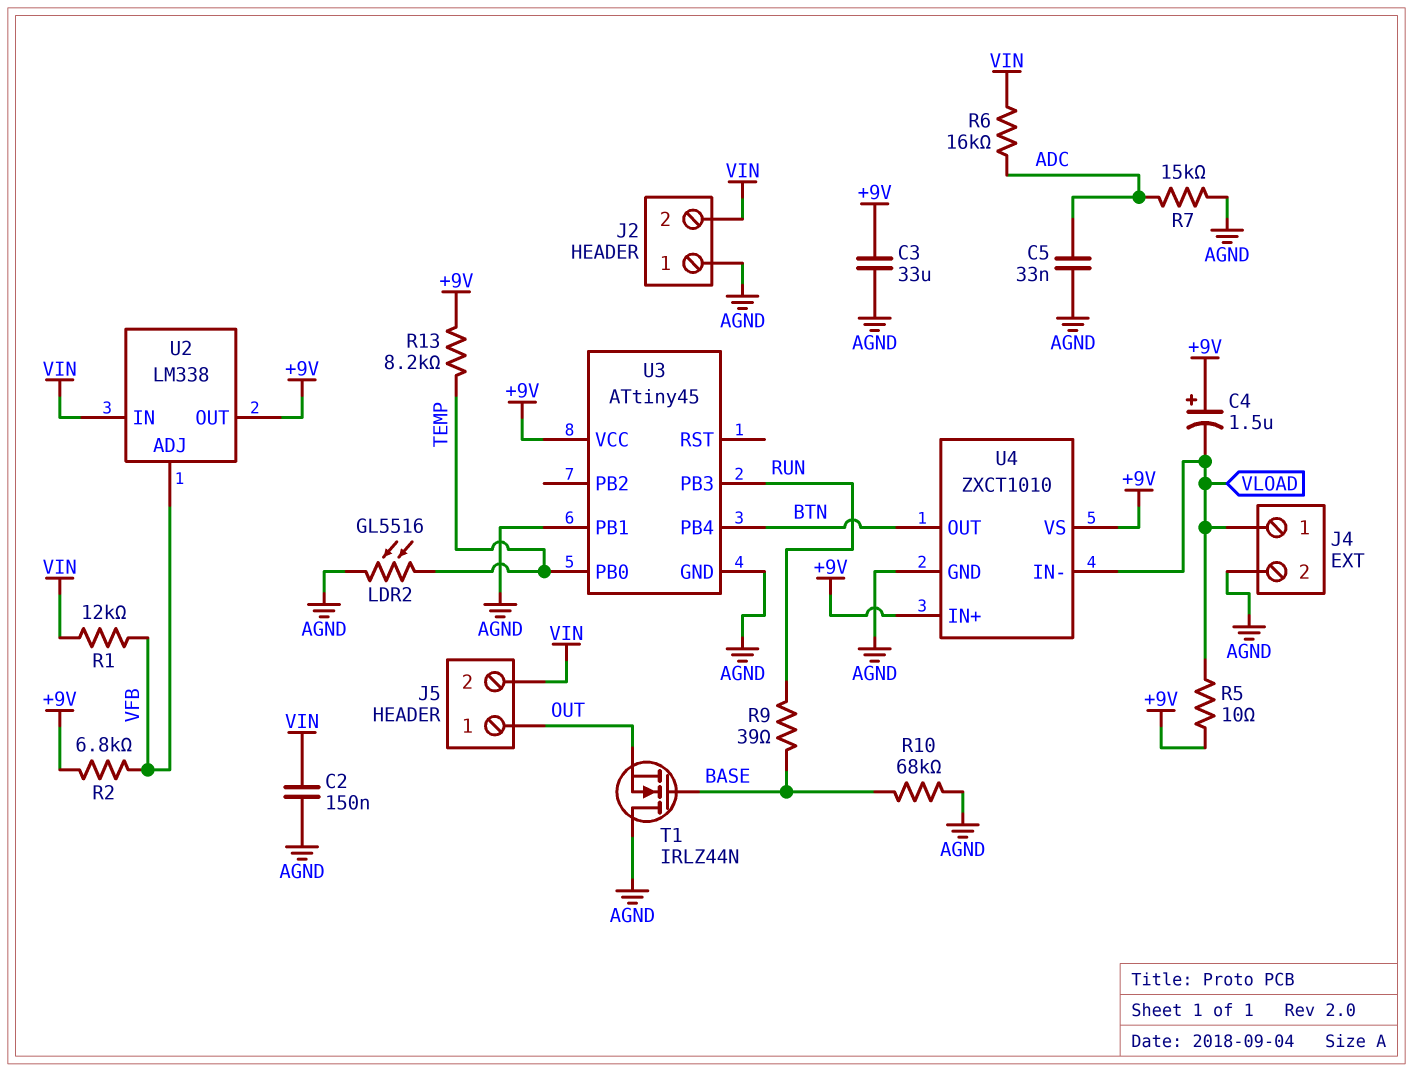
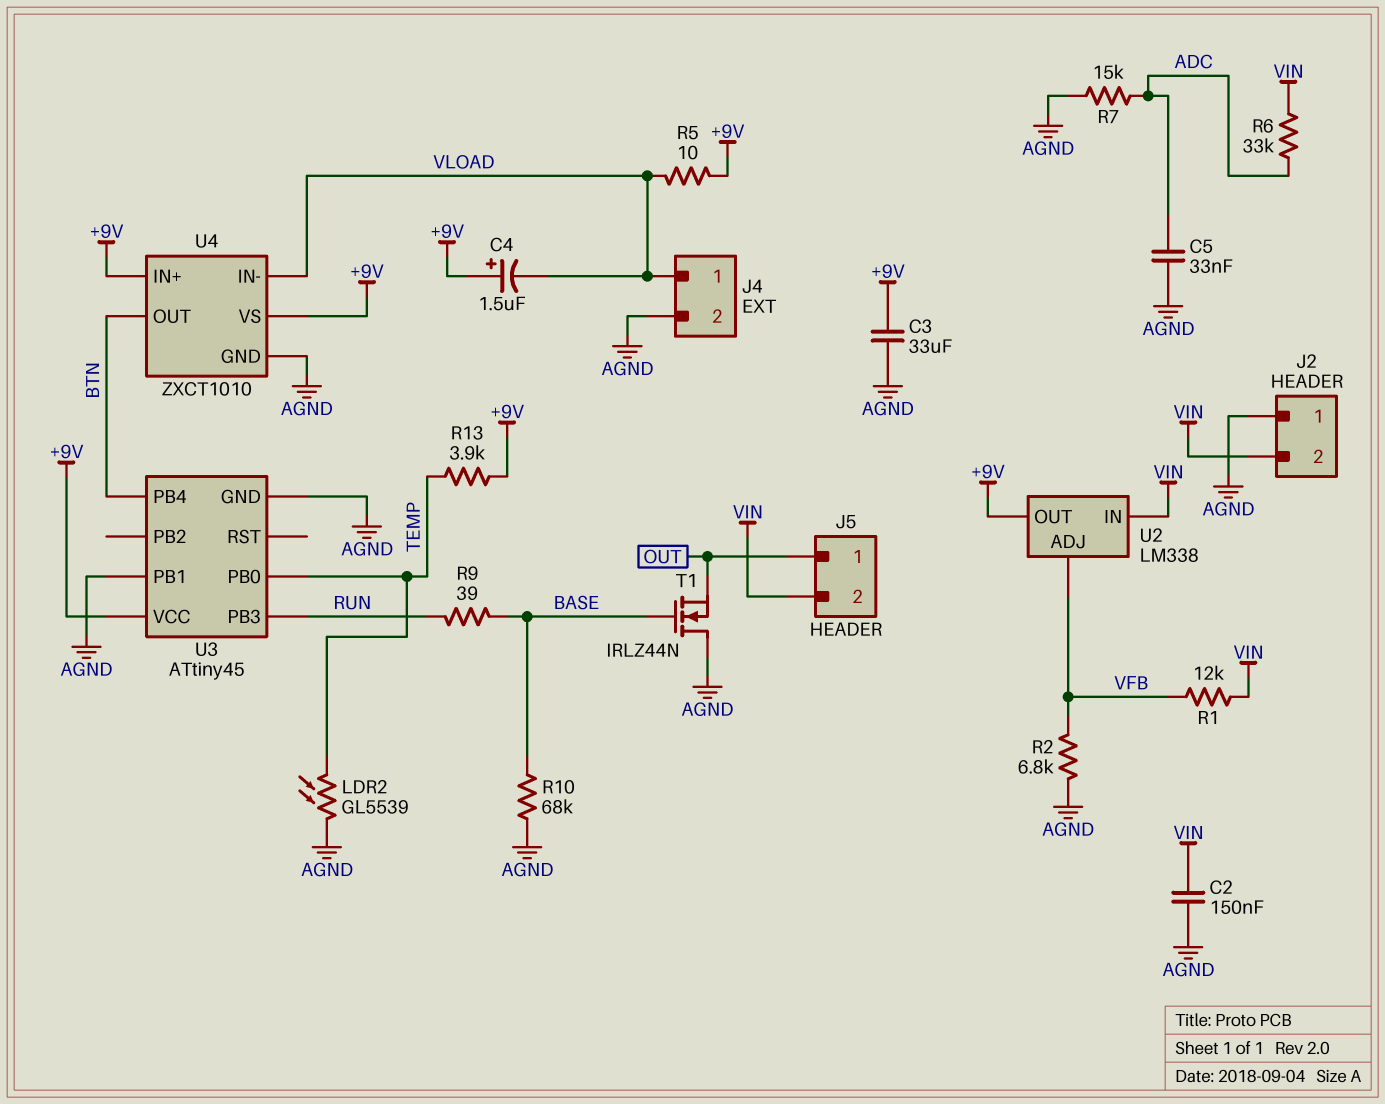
LDR2: GL5516 (AGND, TEMP) -> GL5539 (AGND, TEMP)
R2: 6.8k (+9V, VFB) -> 6.8k (AGND, VFB)
R6: 16k (ADC, VIN) -> 33k (ADC, VIN)
R13: 8.2k (+9V, TEMP) -> 3.9k (+9V, TEMP)

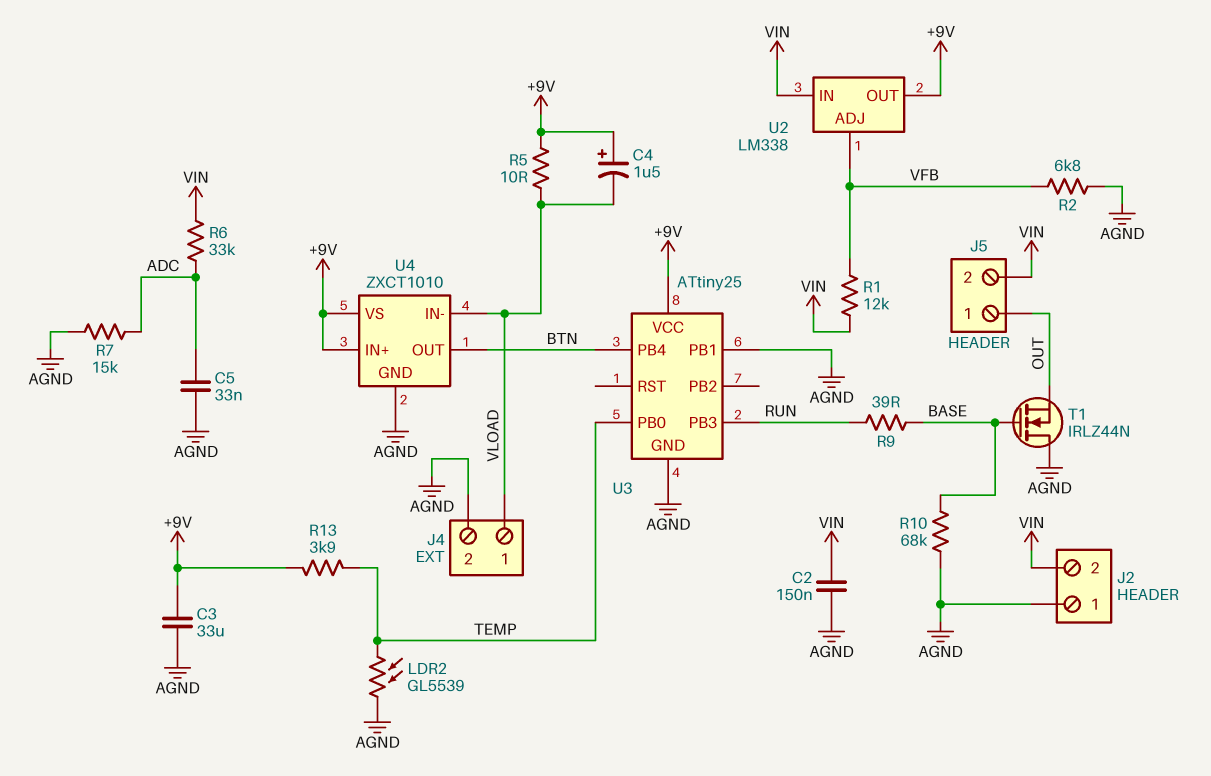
U3: ATtiny45 -> ATtiny25

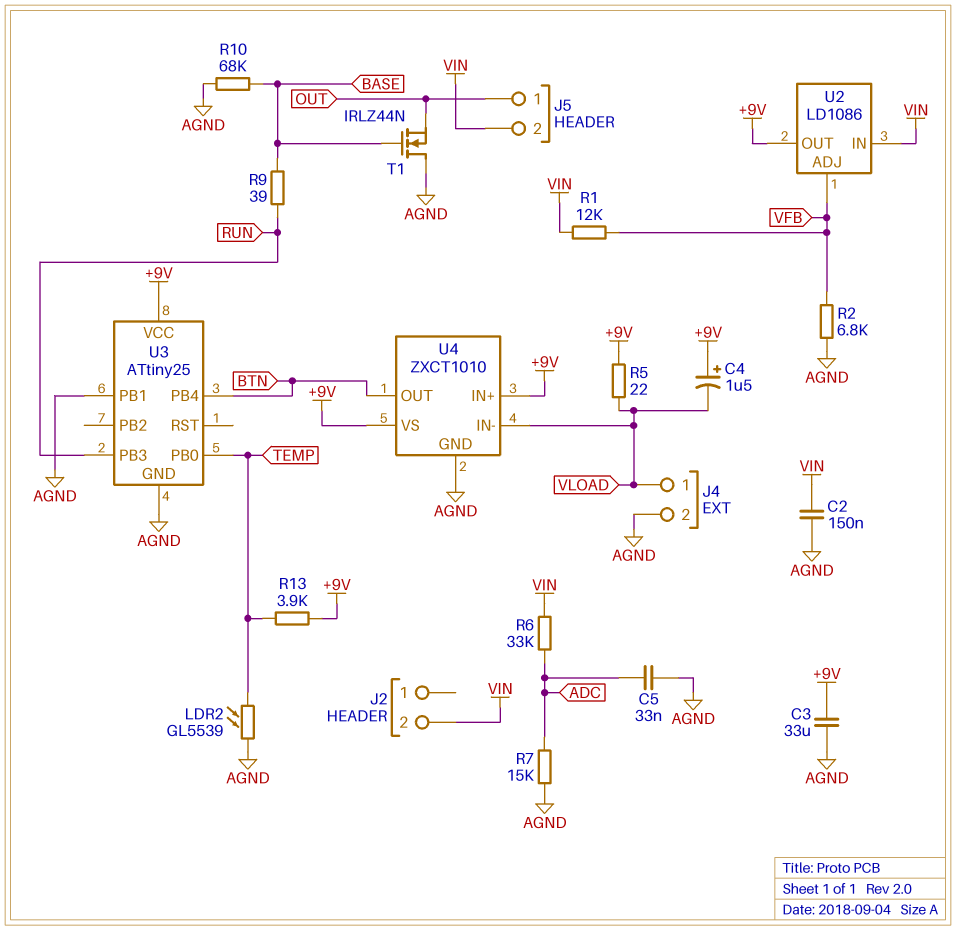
J2 pin 1: AGND -> none
R5: 10 (+9V, VLOAD) -> 22 (+9V, VLOAD)
U2: LM338 -> LD1086

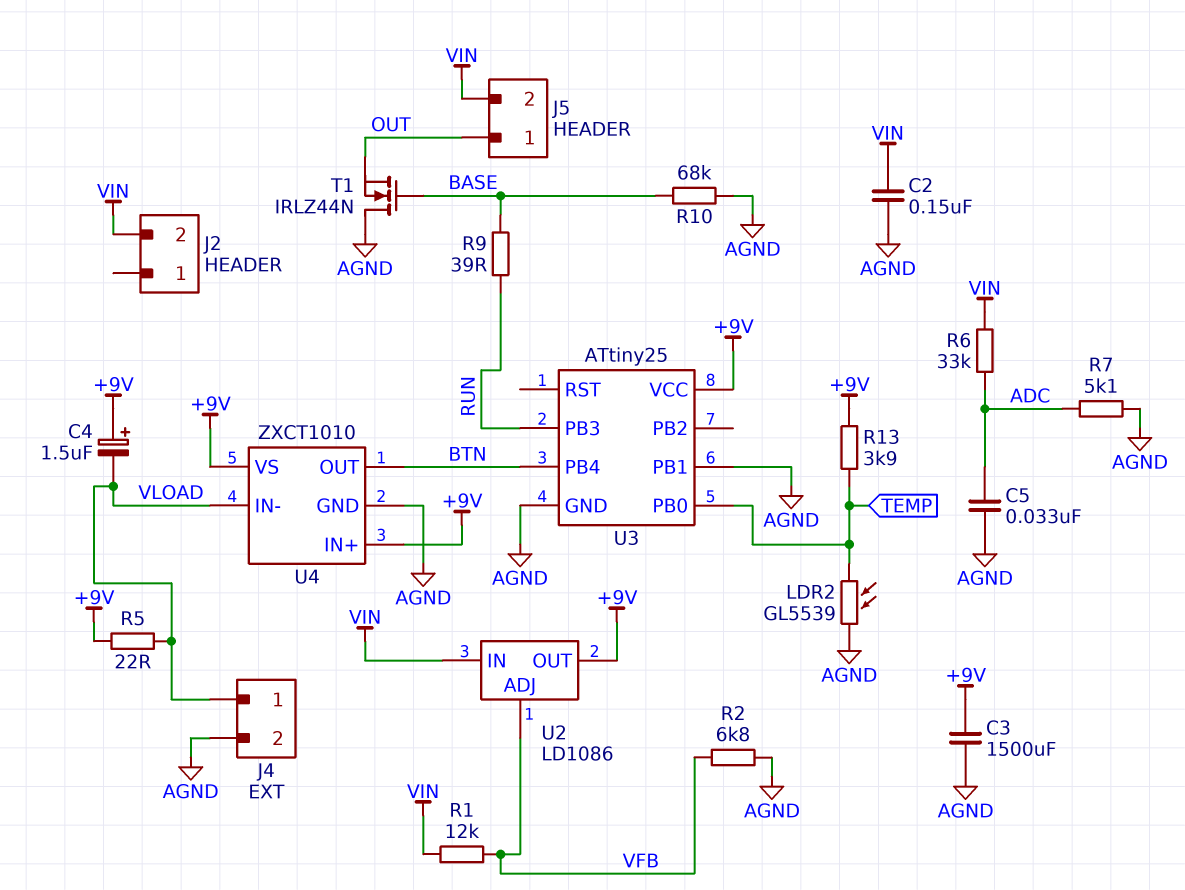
C3: 33uF (+9V, AGND) -> 1500uF (+9V, AGND)
R7: 15k (ADC, AGND) -> 5.1k (ADC, AGND)

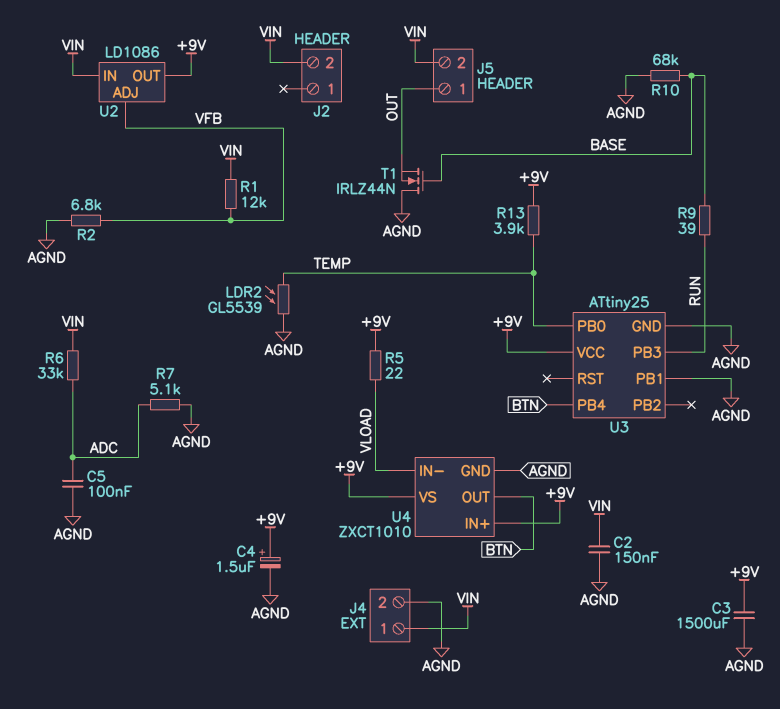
C4: 1.5uF (plus +9V, minus VLOAD) -> 1.5uF (plus +9V, minus AGND)
C5: 33nF (ADC, AGND) -> 100nF (ADC, AGND)
J4 pin 1: VLOAD -> VIN

